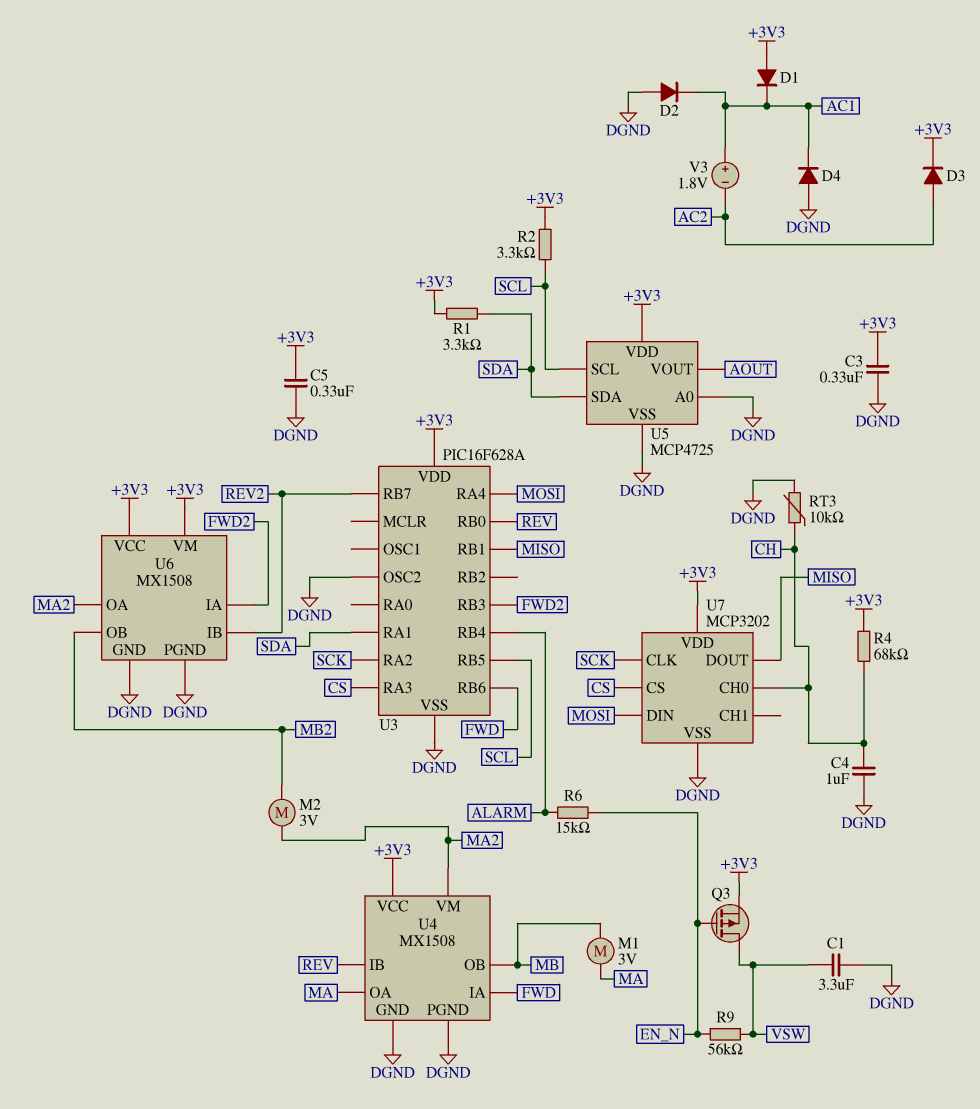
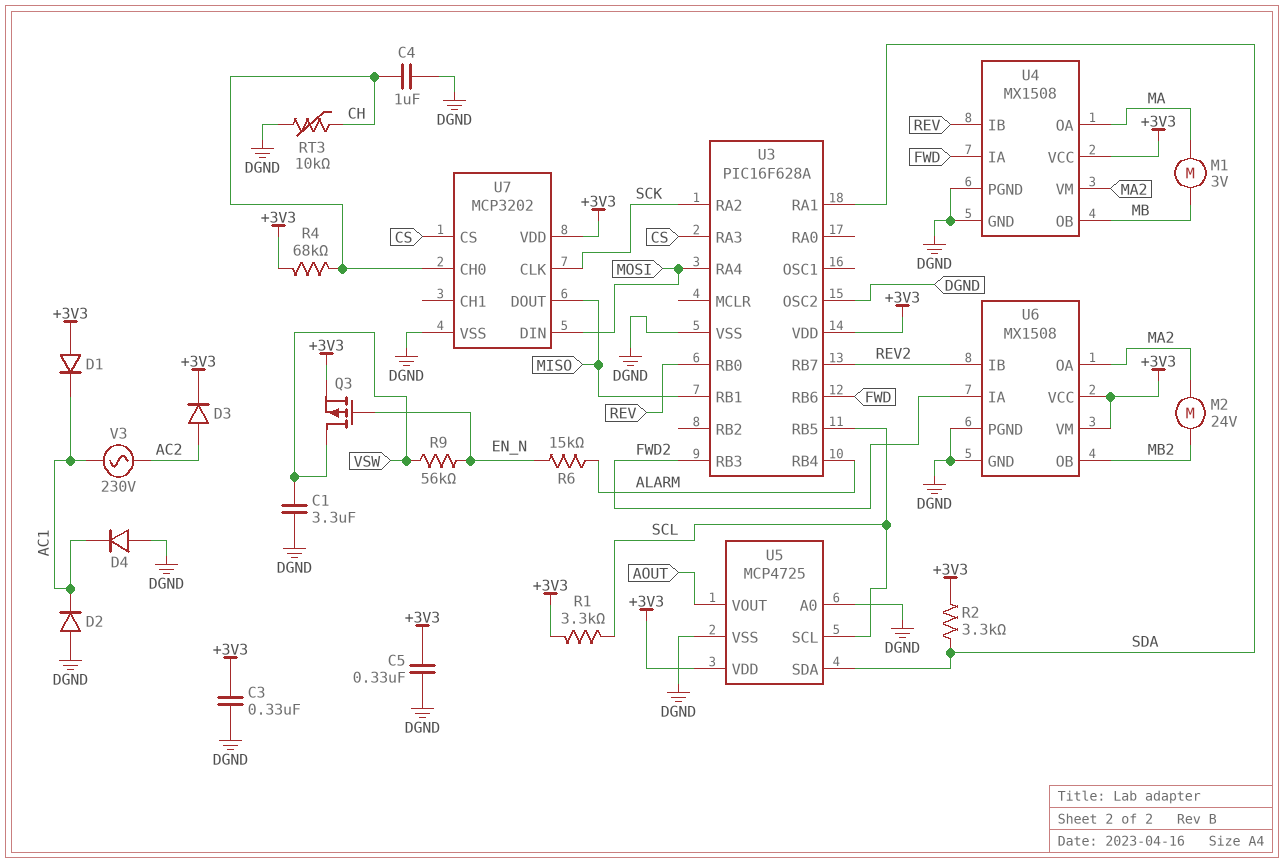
M2: motor 3V (MA2, MB2) -> motor 24V (MA2, MB2)
R1: 3.3k (+3V3, SDA) -> 3.3k (+3V3, SCL)
R2: 3.3k (+3V3, SCL) -> 3.3k (+3V3, SDA)
V3: 1.8V (plus AC1, minus AC2) -> AC 230V (AC1, AC2)

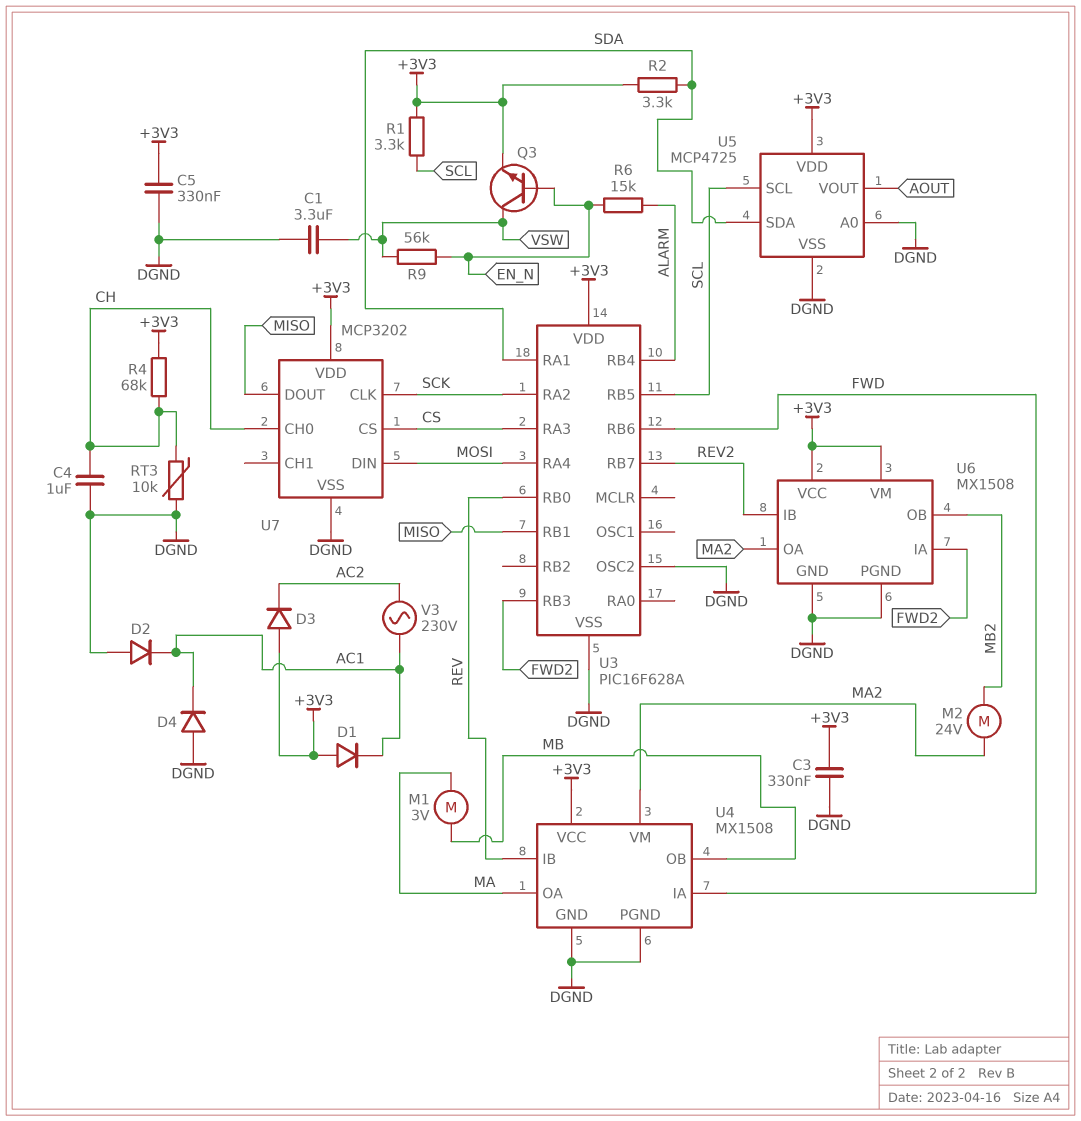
D3: diode (A AC2, K +3V3) -> diode (A +3V3, K AC2)
Q3: PMOS (G EN_N, D VSW, S +3V3) -> NPN (B EN_N, C VSW, E +3V3)

